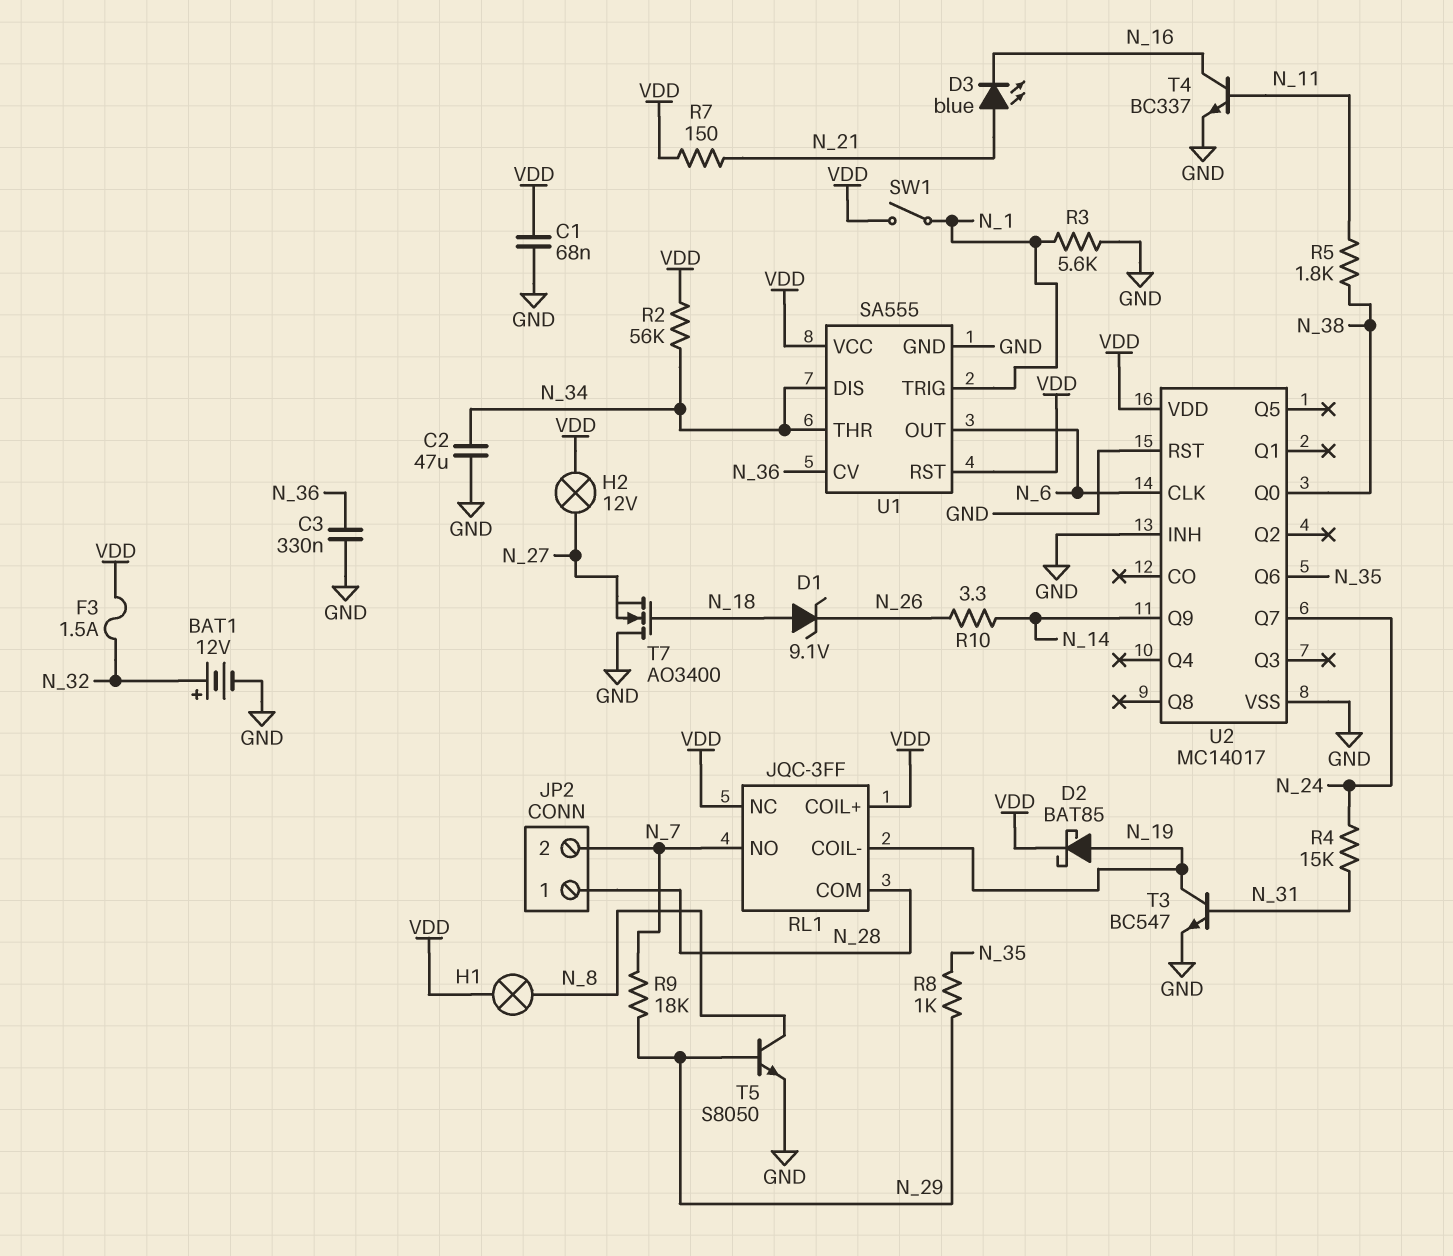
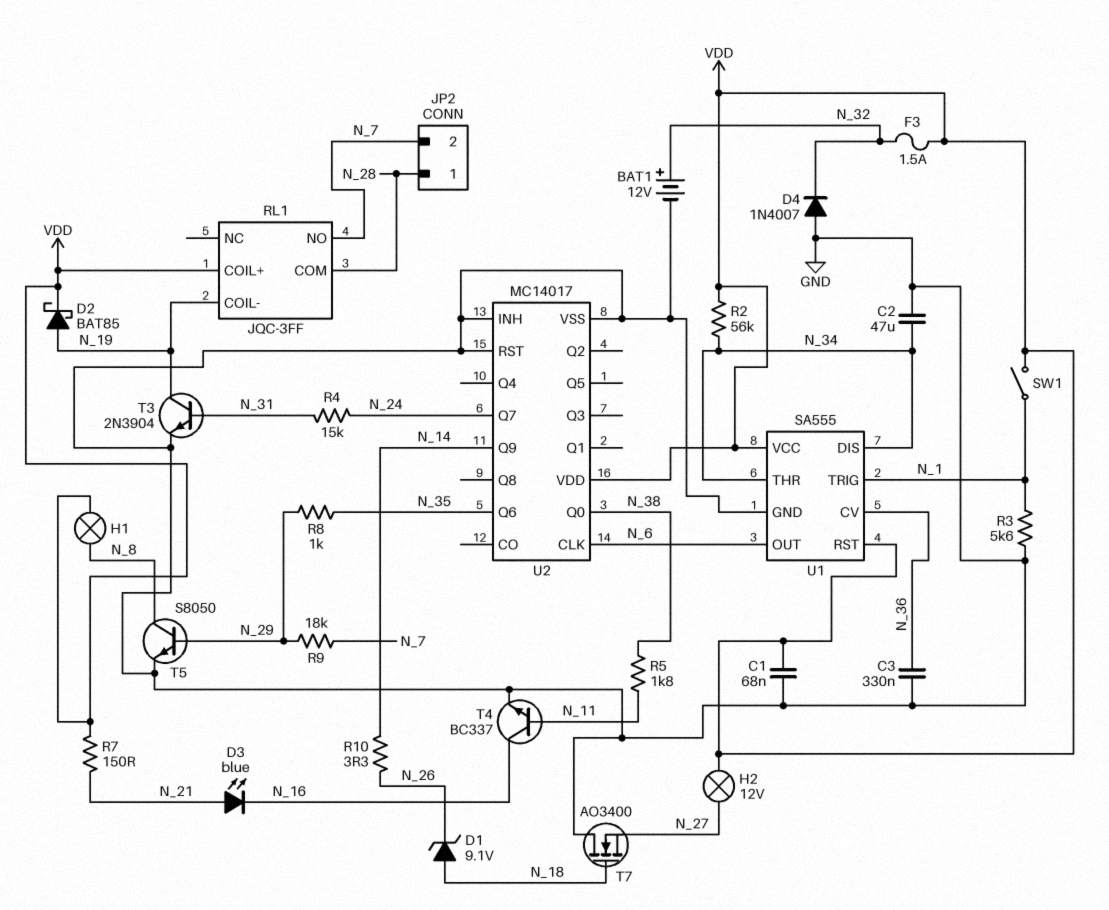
D4: none -> diode 1N4007 (A GND, K N_32)
RL1 pin NC: VDD -> none
T3: NPN BC547 (B N_31, C N_19, E GND) -> NPN 2N3904 (B N_31, C N_19, E GND)

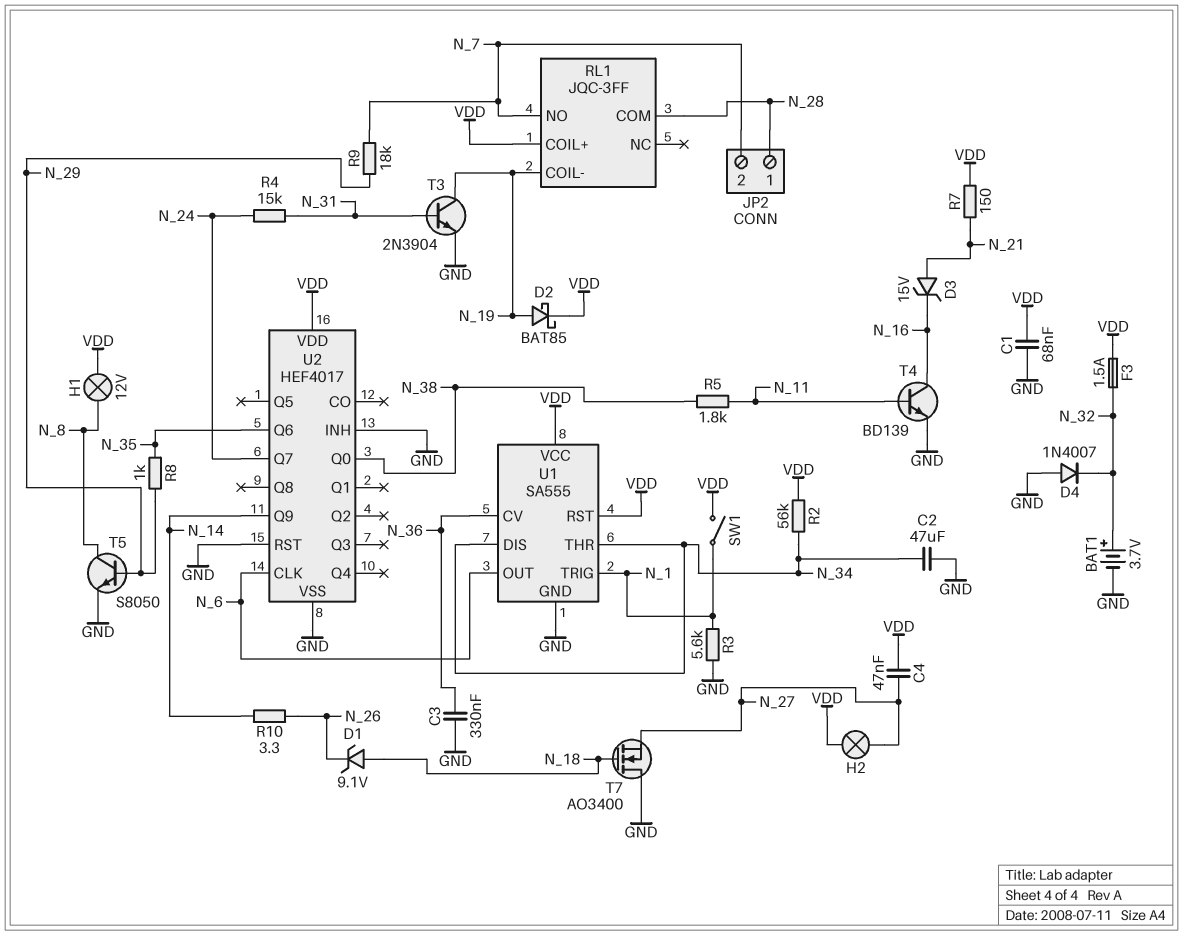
BAT1: 12V (plus N_32, minus GND) -> 3.7V (plus N_32, minus GND)
C4: none -> 47nF (N_27, VDD)
D3: LED blue (A N_21, K N_16) -> zener 15V (A N_21, K N_16)
H1: lamp (N_8, VDD) -> lamp 12V (N_8, VDD)
H2: lamp 12V (N_27, VDD) -> lamp (N_27, VDD)
T4: NPN BC337 (B N_11, C N_16, E GND) -> NPN BD139 (B N_11, C N_16, E GND)
U2: MC14017 -> HEF4017

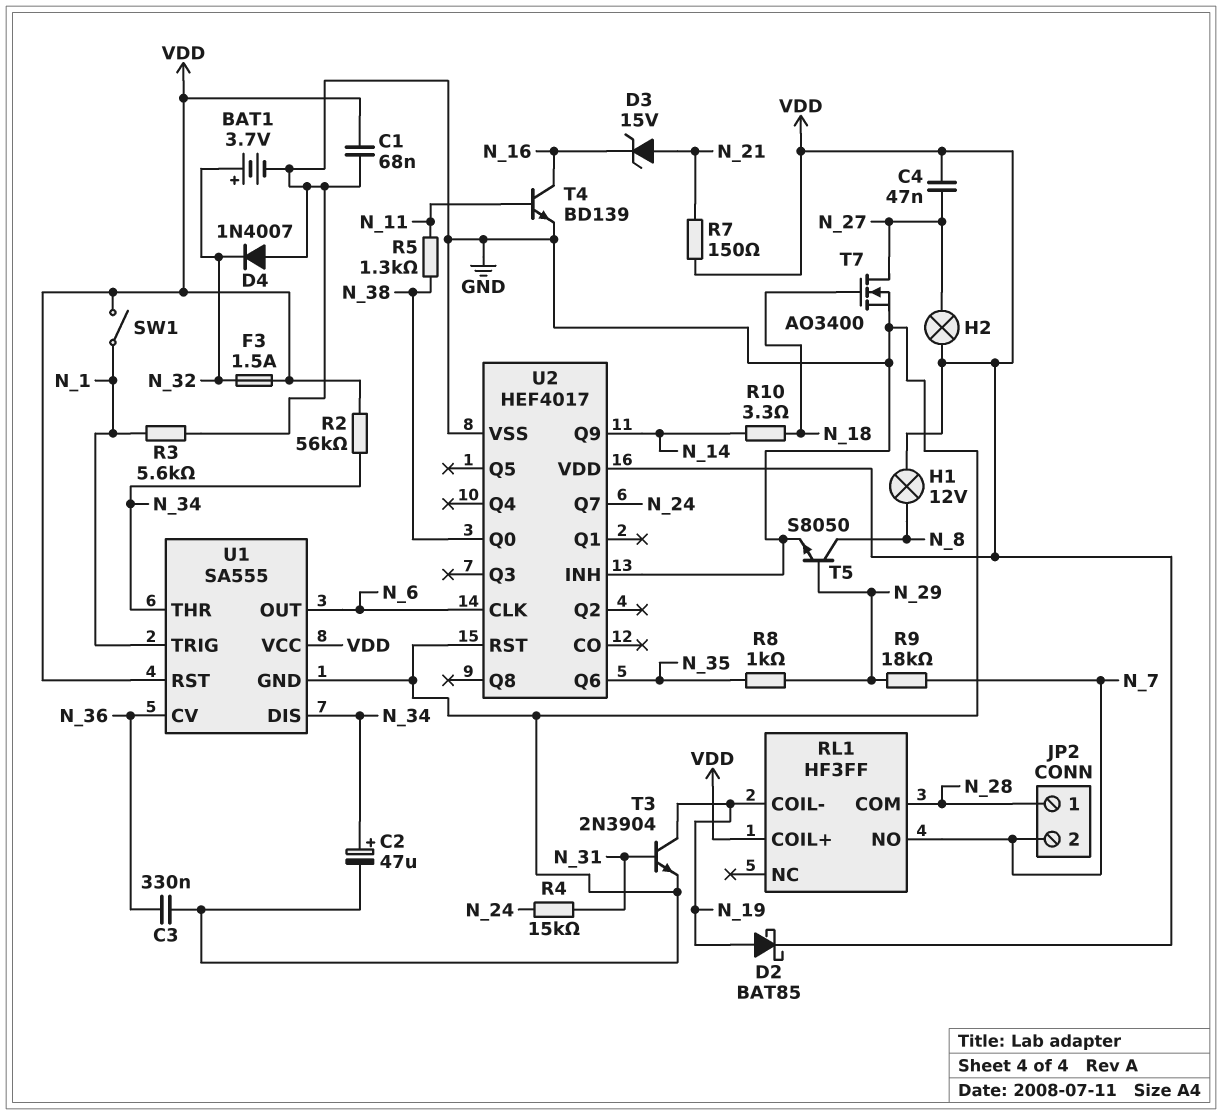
C2: 47uF (GND, N_34) -> 47uF (plus N_34, minus GND)
D1: zener 9.1V (A N_18, K N_26) -> none
R5: 1.8k (N_11, N_38) -> 1.3k (N_11, N_38)
R10: 3.3 (N_14, N_26) -> 3.3 (N_14, N_18)
RL1: JQC-3FF -> HF3FF
T7: NMOS AO3400 (G N_18, D GND, S N_27) -> NMOS AO3400 (G N_18, D N_27, S GND)

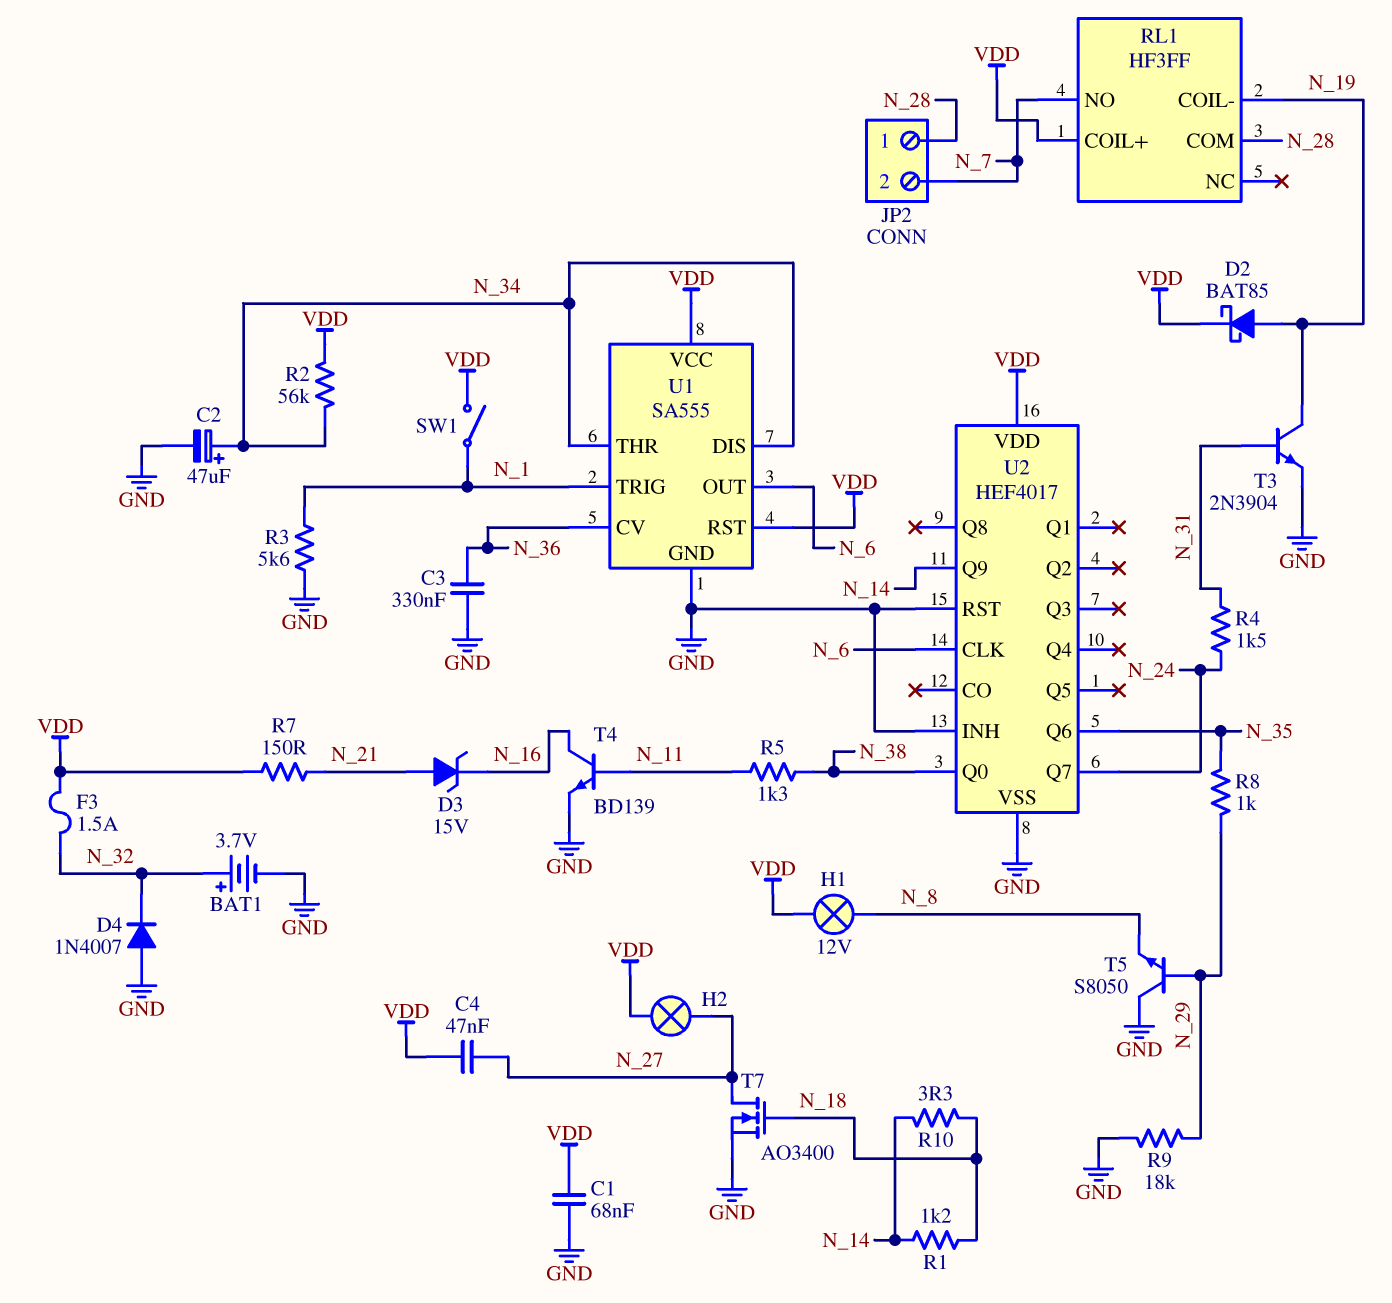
R1: none -> 1.2k (N_14, N_18)
R4: 15k (N_24, N_31) -> 1.5k (N_24, N_31)
R9: 18k (N_7, N_29) -> 18k (GND, N_29)
T5: NPN S8050 (B N_29, C N_8, E GND) -> NPN S8050 (B N_29, C GND, E N_8)

